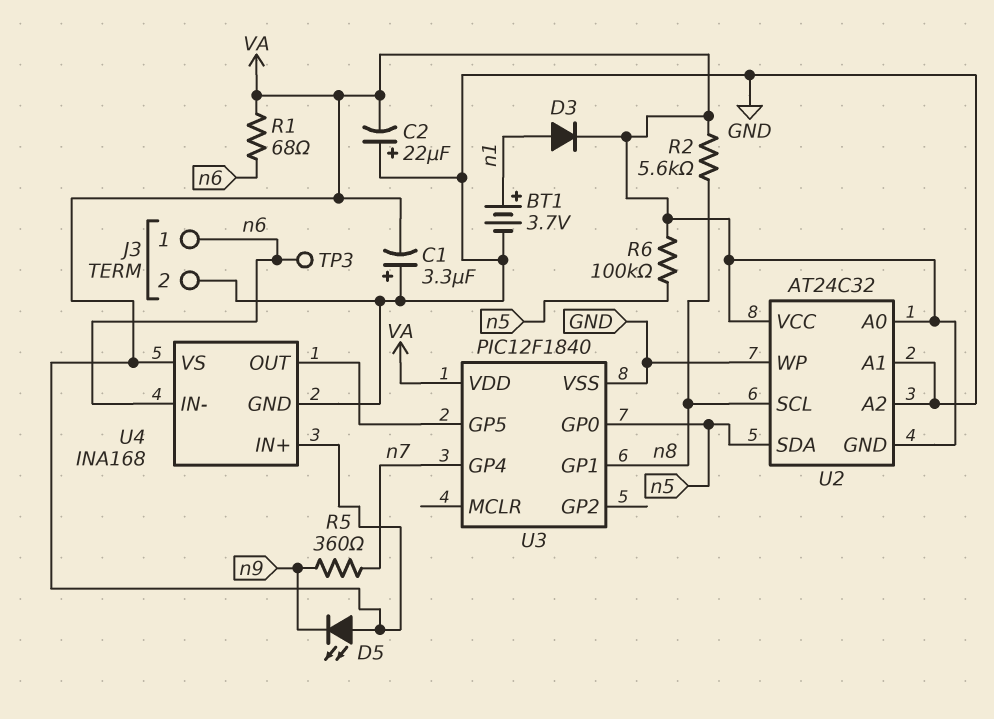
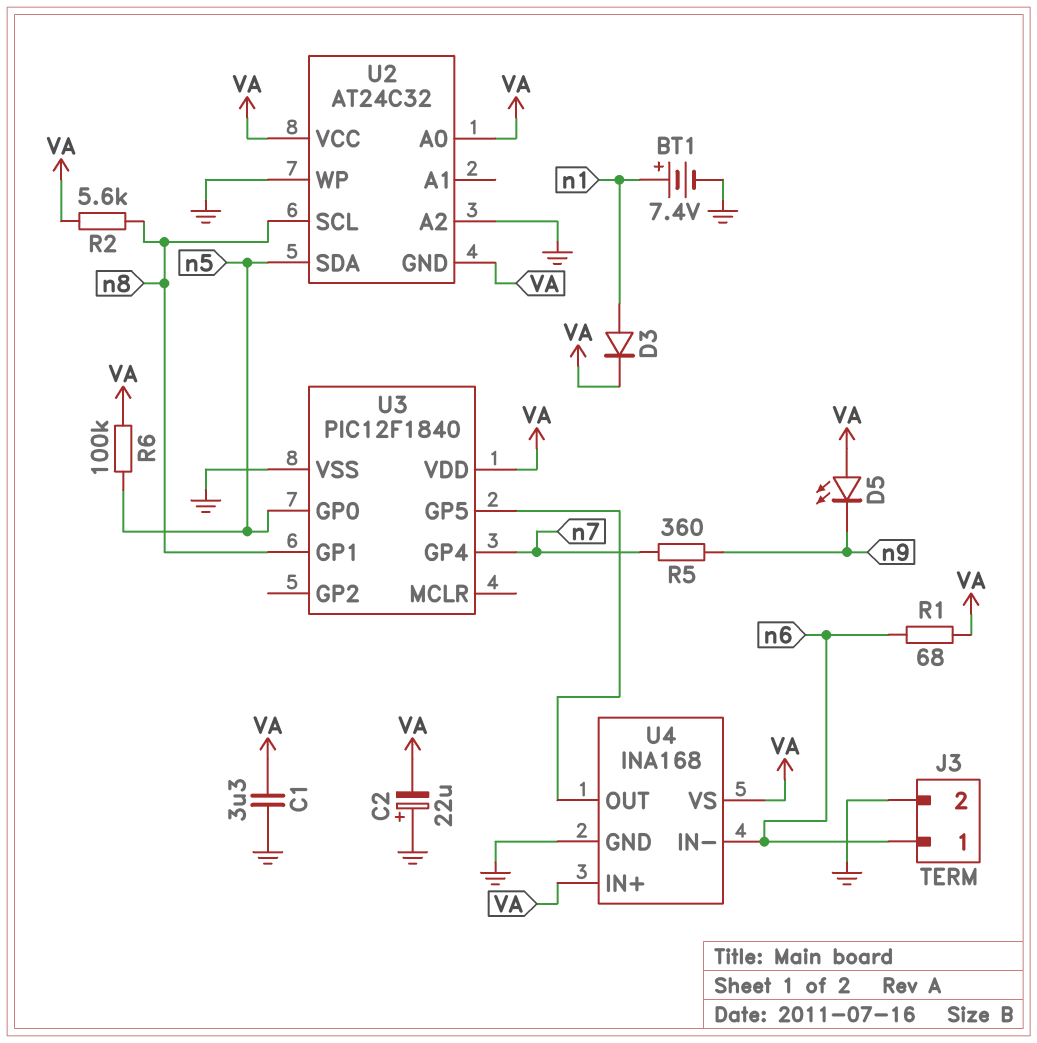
BT1: 3.7V (plus n1, minus GND) -> 7.4V (plus n1, minus GND)
C1: 3.3uF (plus GND, minus VA) -> 3.3uF (GND, VA)
TP3: test point (n6) -> none
U2 pin A1: GND -> none

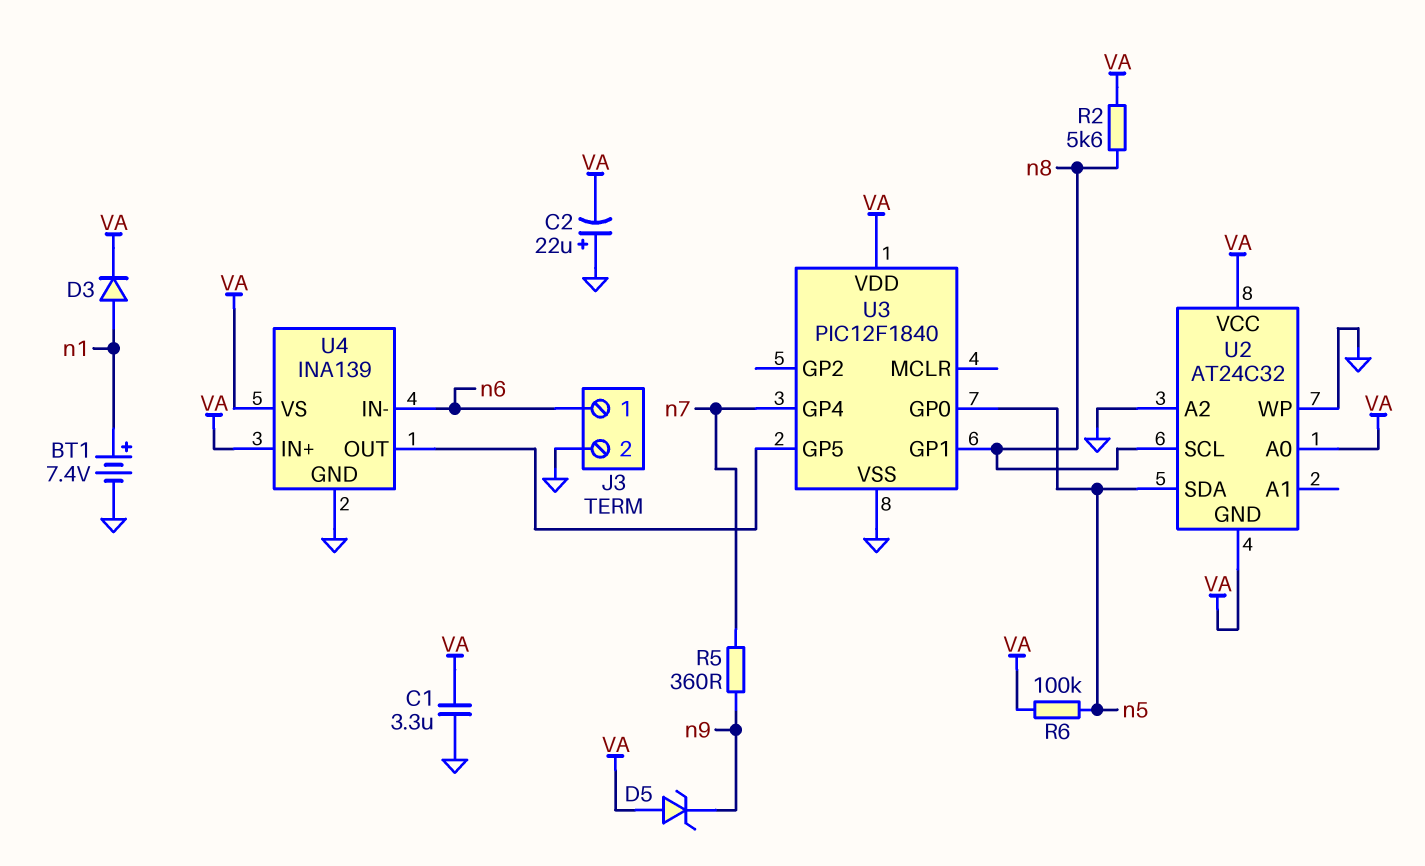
D5: LED (A VA, K n9) -> zener (A VA, K n9)
R1: 68 (VA, n6) -> none
U4: INA168 -> INA139

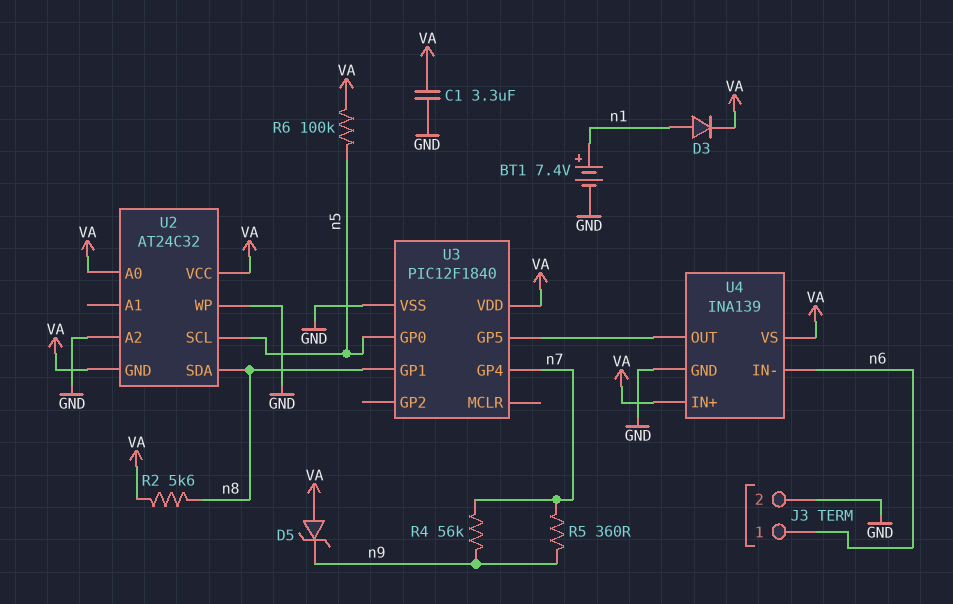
C2: 22uF (plus GND, minus VA) -> none
R4: none -> 56k (n7, n9)
U2 pin SCL: n8 -> n5
U2 pin SDA: n5 -> n8

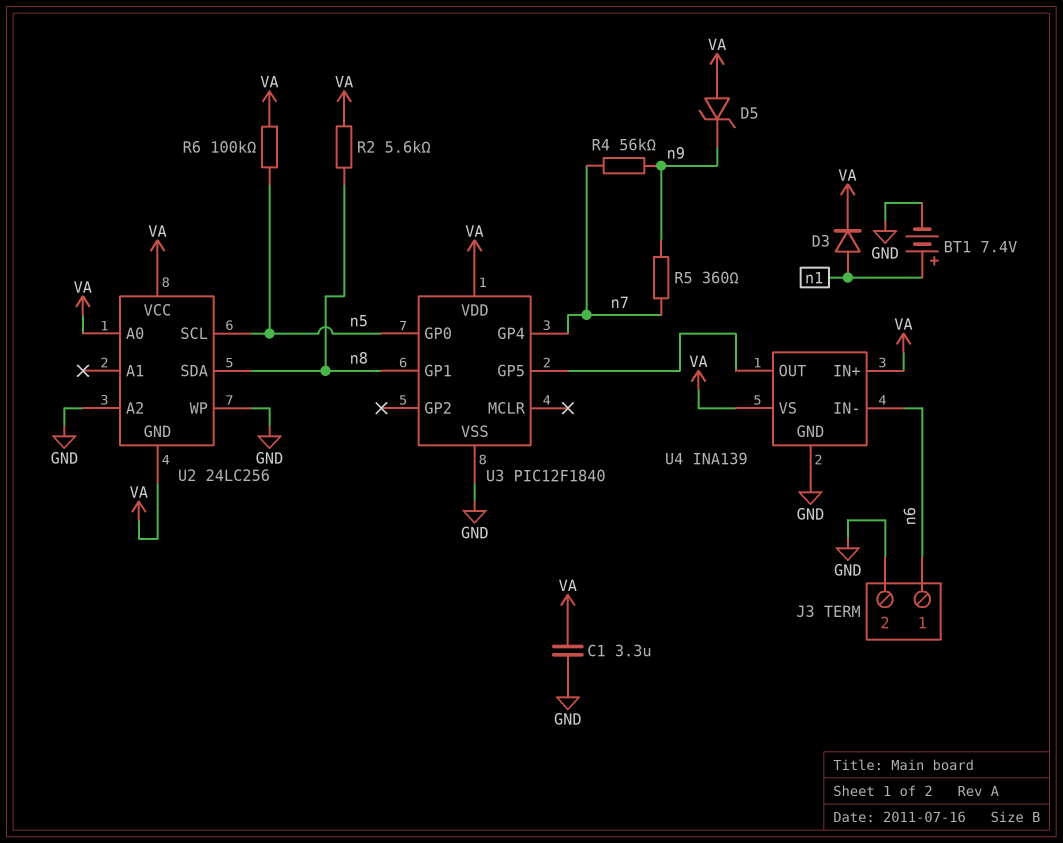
U2: AT24C32 -> 24LC256

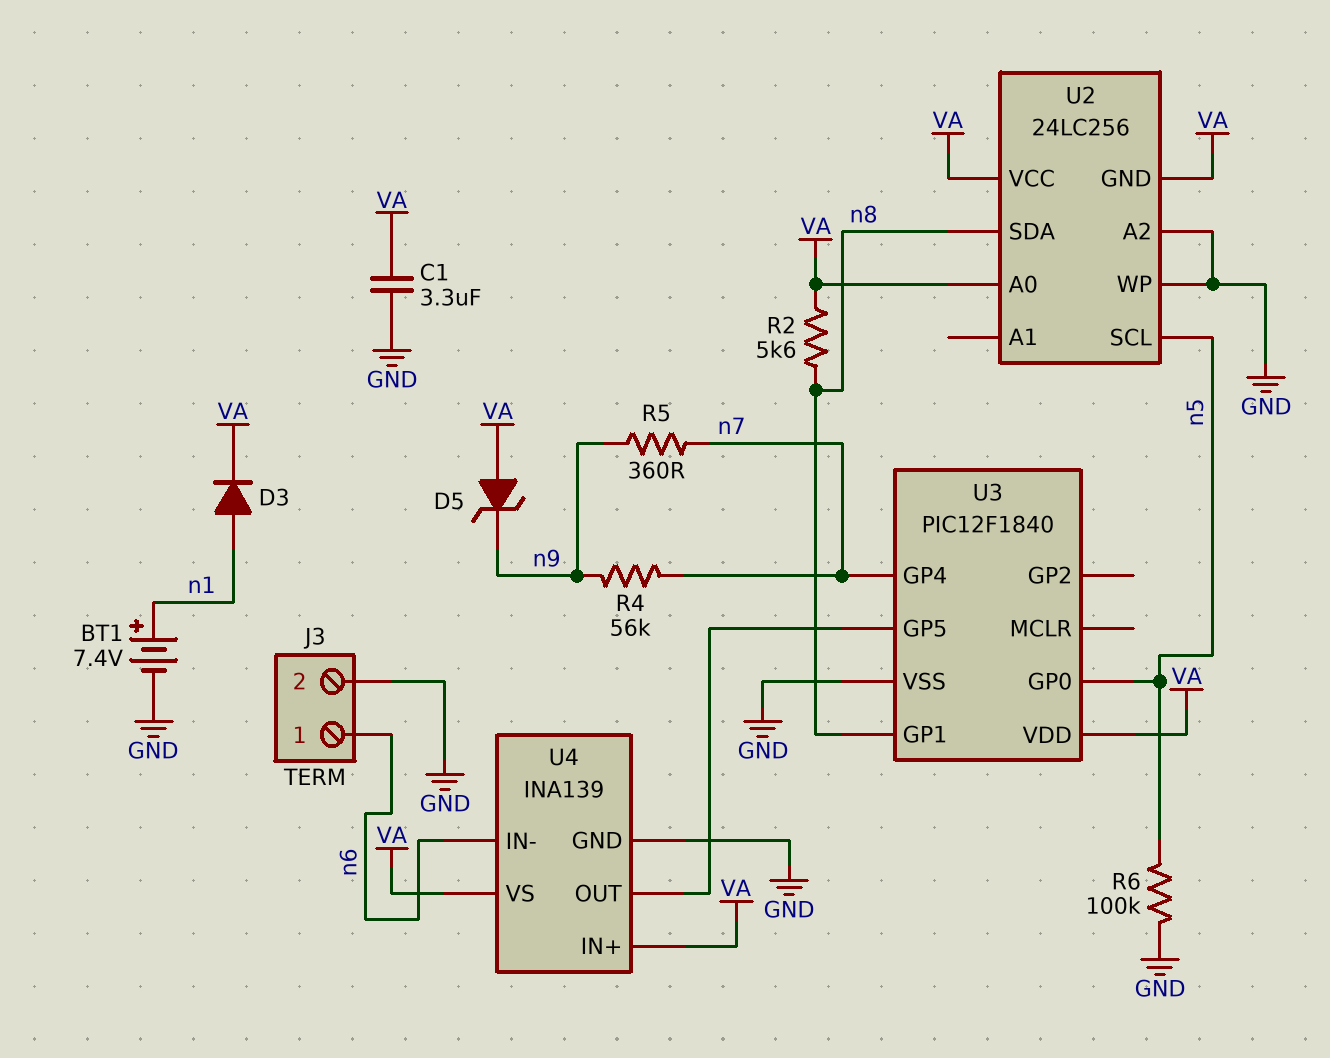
R6: 100k (VA, n5) -> 100k (GND, n5)

